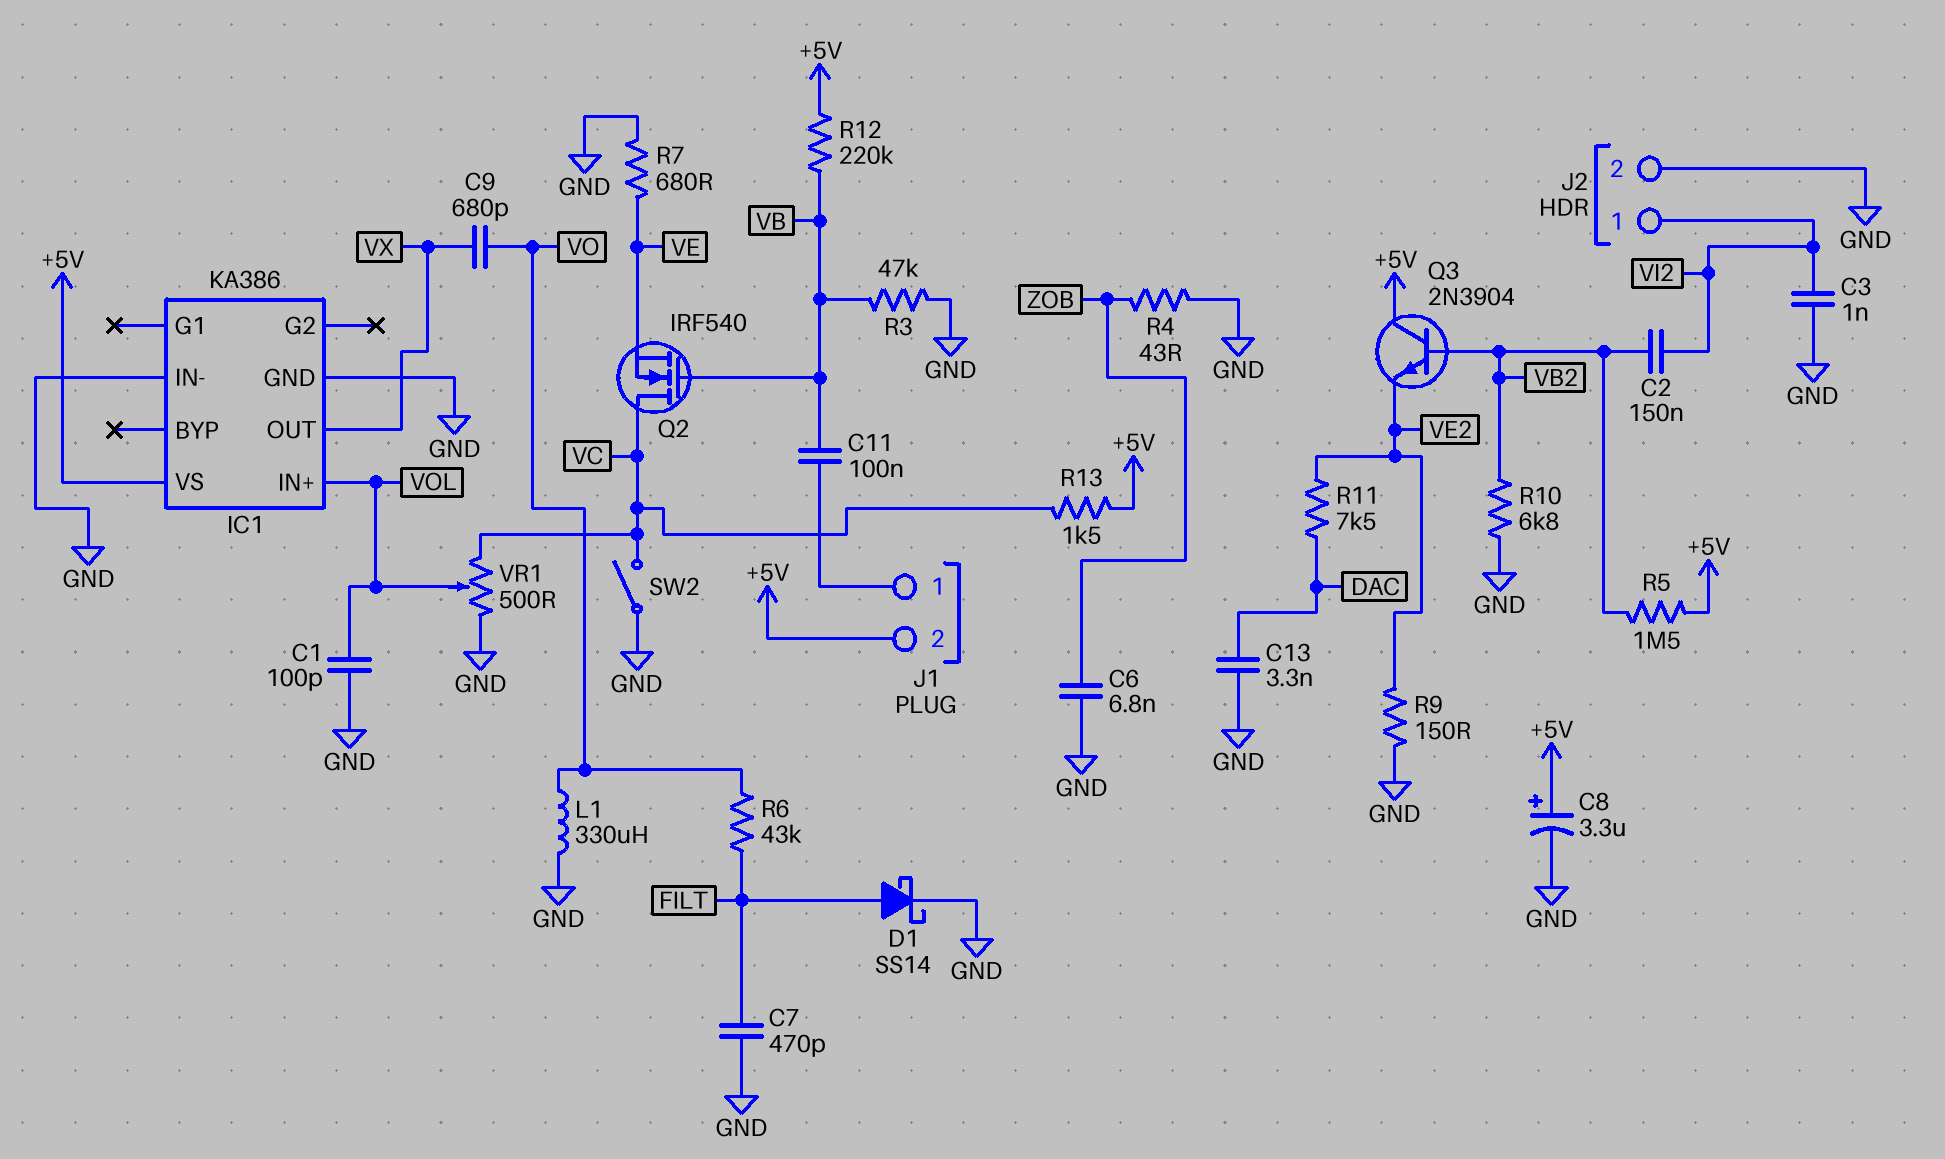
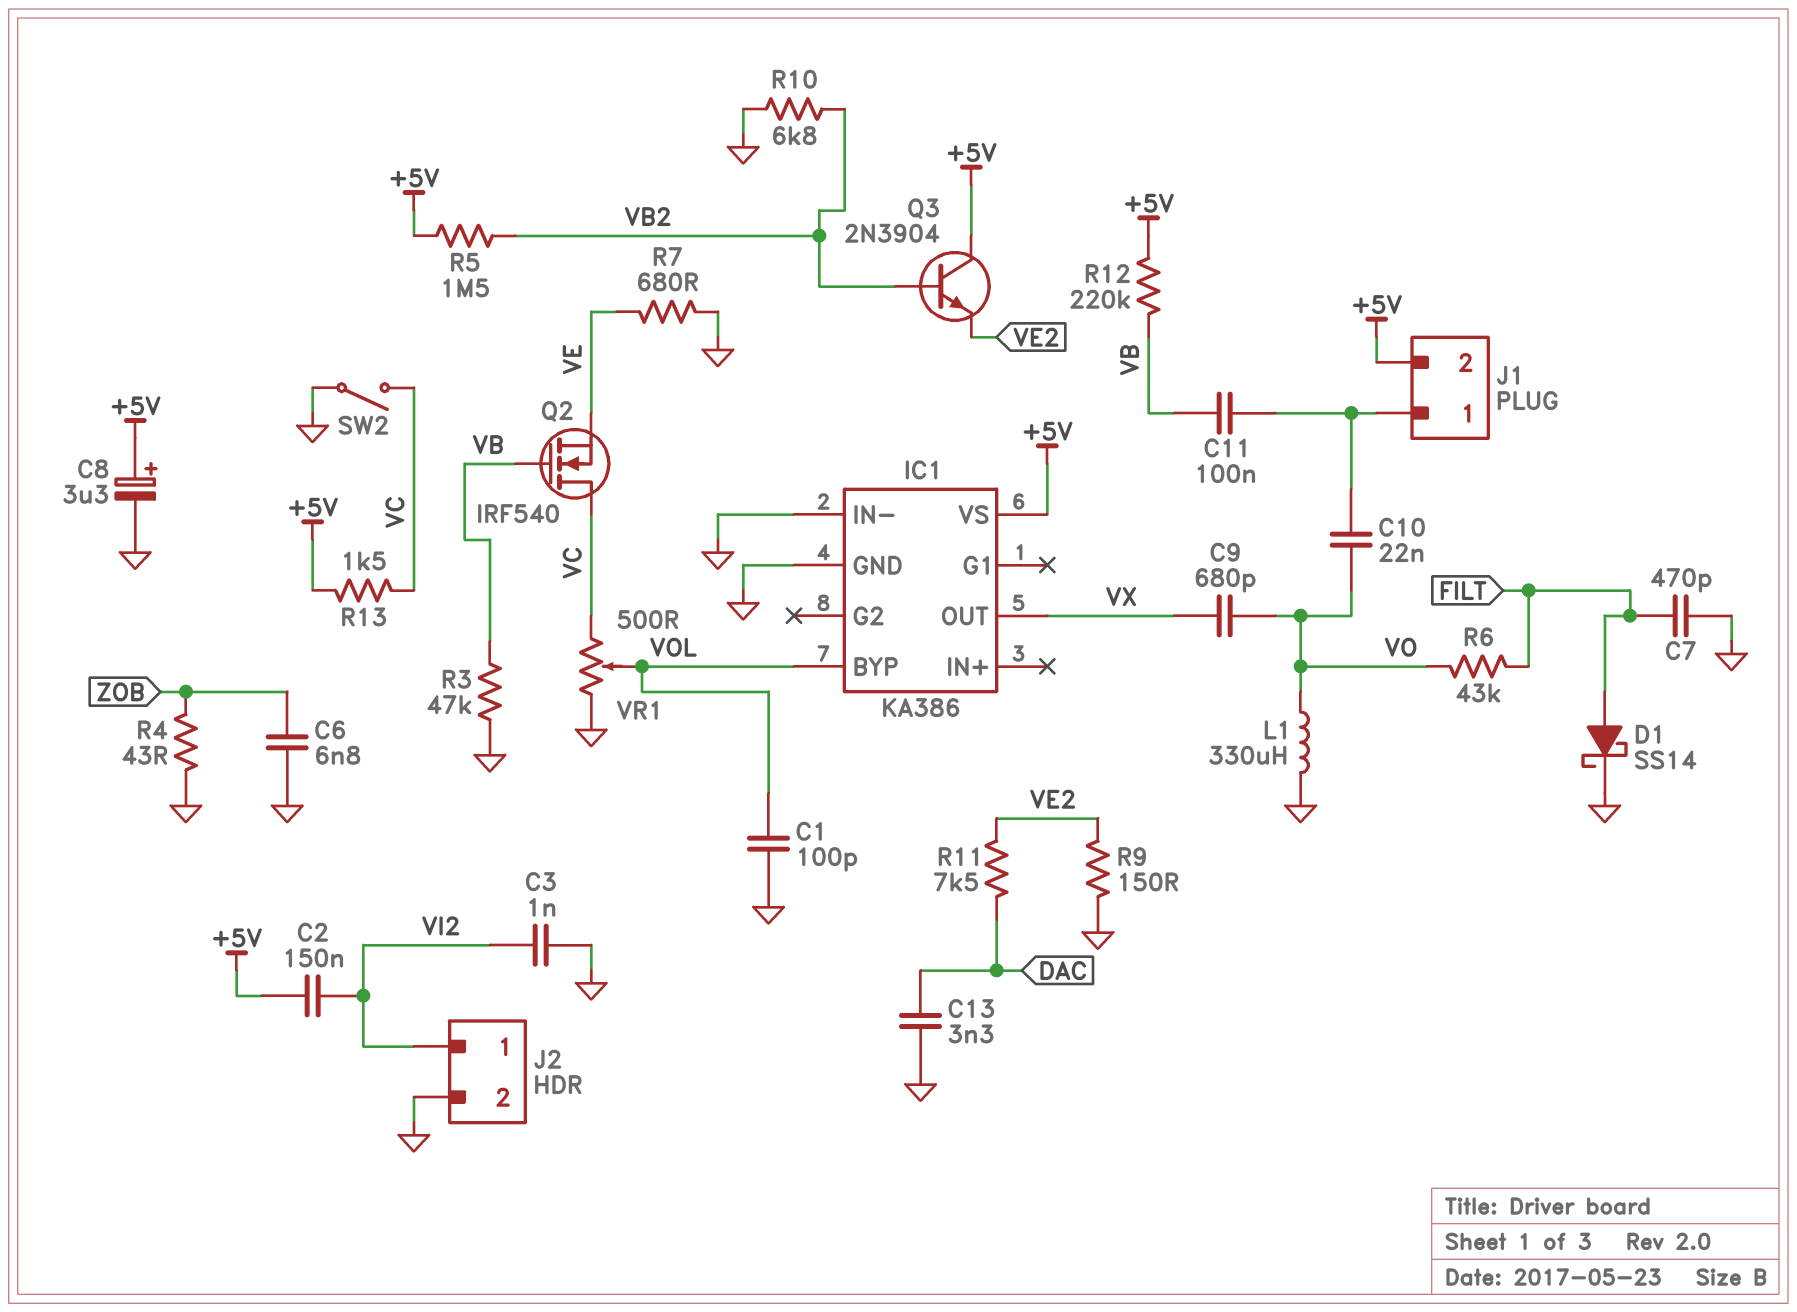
C2: 150nF (VB2, VI2) -> 150nF (+5V, VI2)
C10: none -> 22nF (J1/1, VO)
IC1 pin BYP: none -> VOL
IC1 pin IN+: VOL -> none

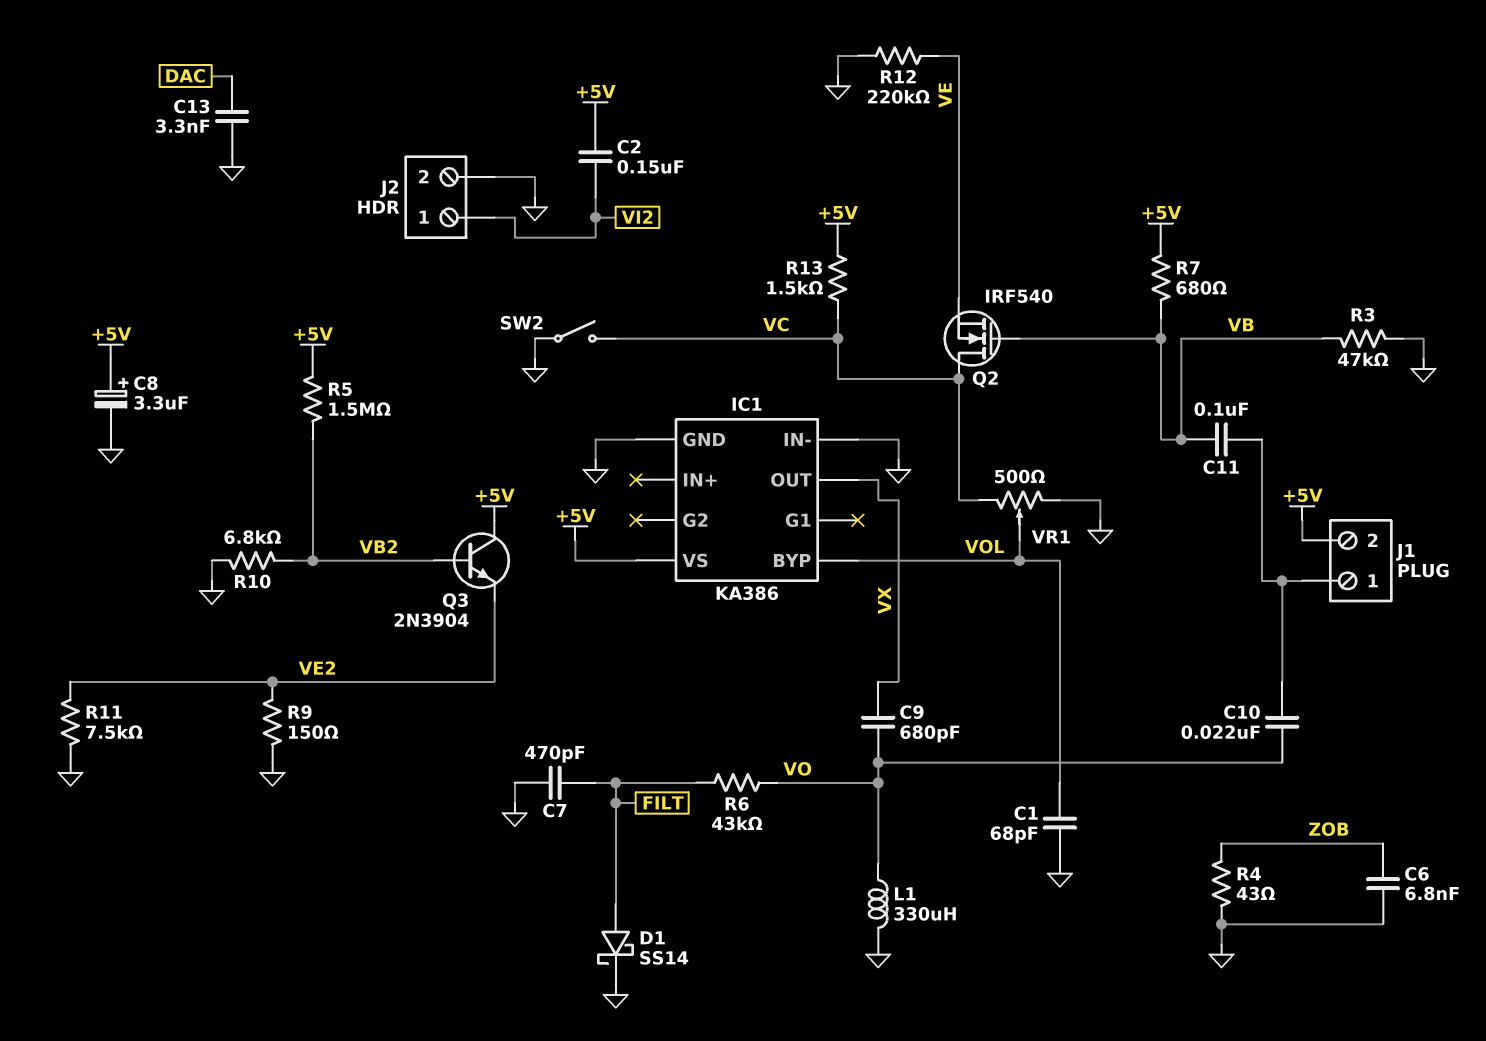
C1: 100pF (GND, VOL) -> 68pF (GND, VOL)
C3: 1nF (GND, VI2) -> none
R7: 680 (GND, VE) -> 680 (+5V, VB)
R11: 7.5k (DAC, VE2) -> 7.5k (GND, VE2)
R12: 220k (+5V, VB) -> 220k (GND, VE)

